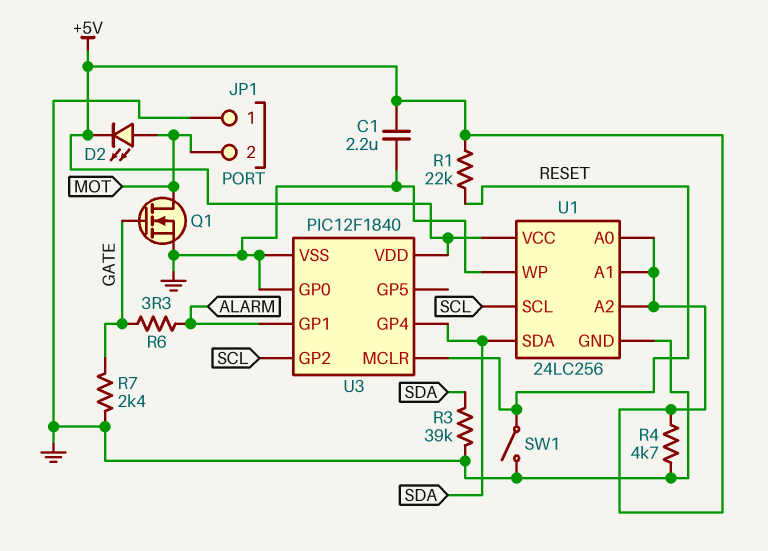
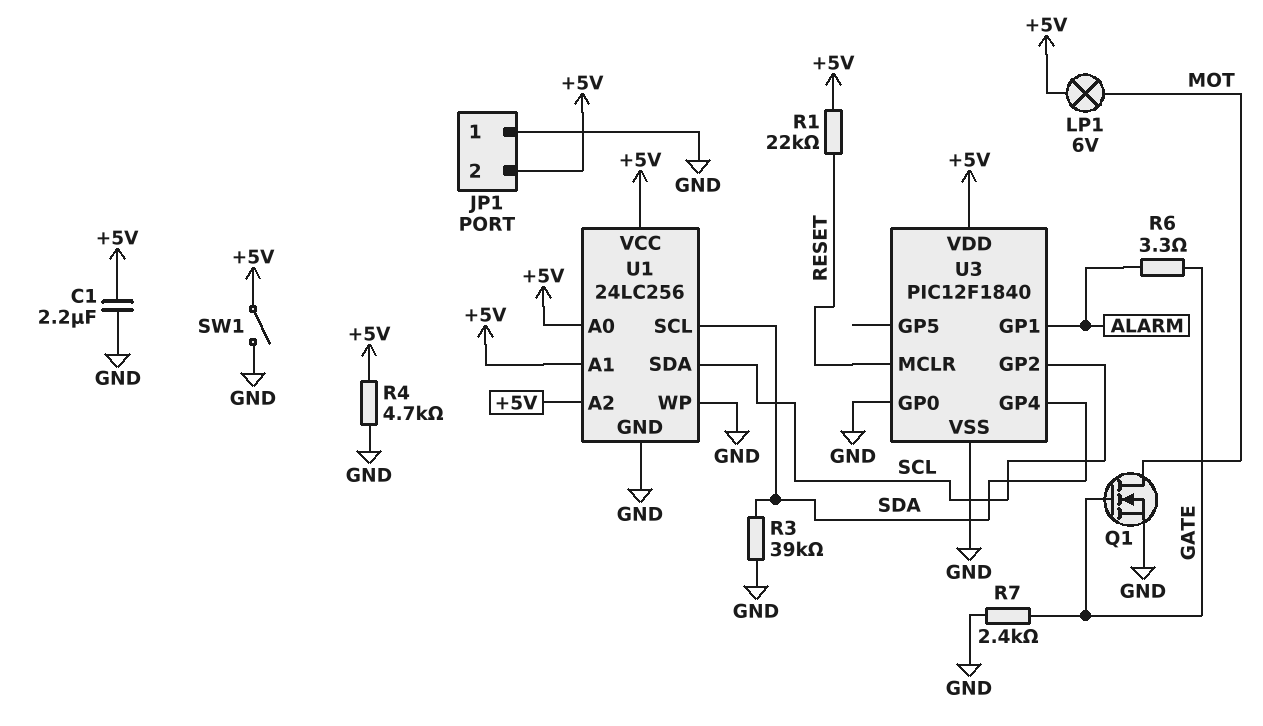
D2: LED (A MOT, K +5V) -> none
JP1 pin 2: MOT -> +5V
LP1: none -> lamp 6V (+5V, MOT)
SW1: switch (GND, RESET) -> switch (+5V, GND)
U1 pin SCL: SCL -> SDA
U1 pin SDA: SDA -> SCL

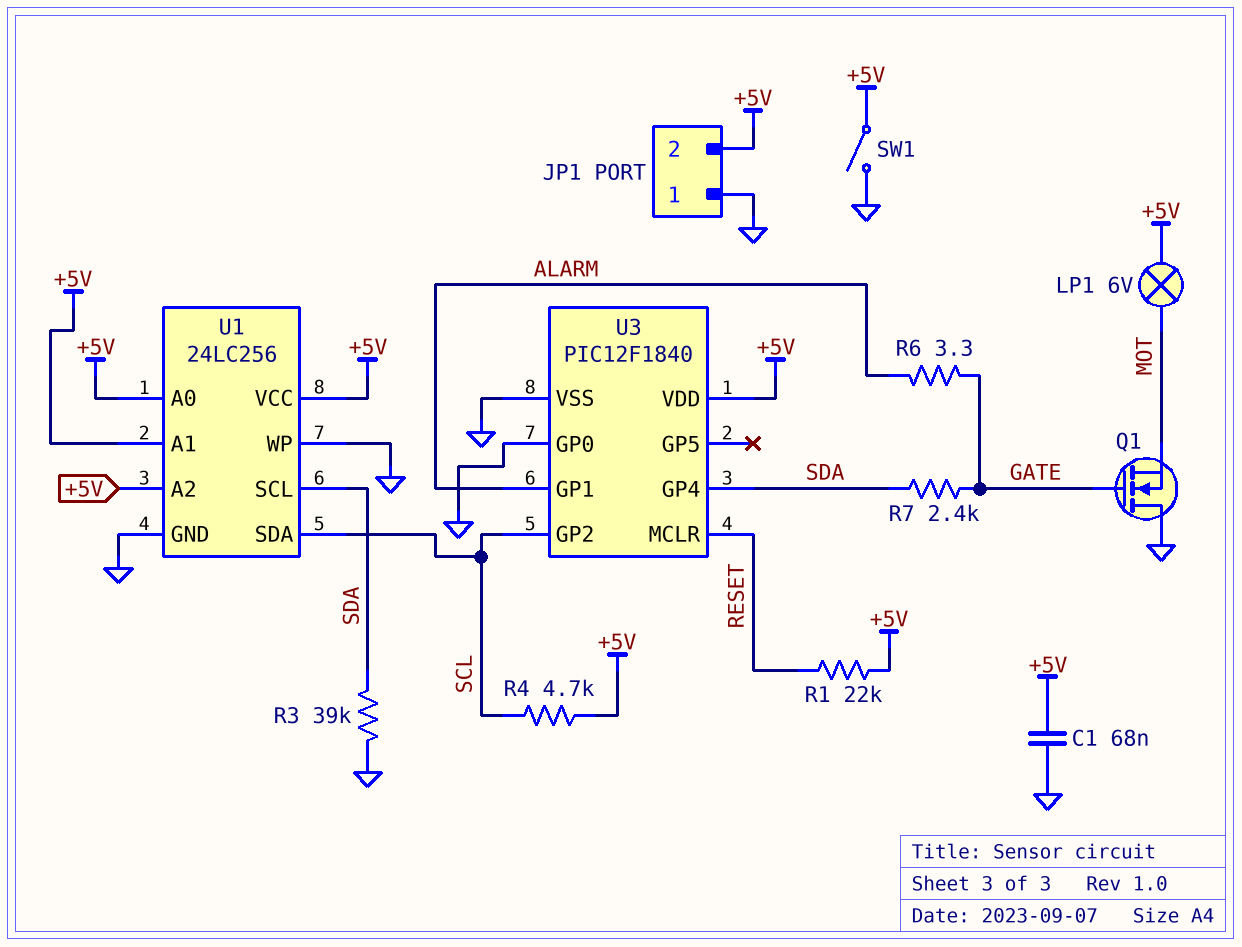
C1: 2.2uF (+5V, GND) -> 68nF (+5V, GND)
Q1: NMOS (G GATE, D MOT, S GND) -> NMOS (G GATE, D GND, S MOT)
R4: 4.7k (+5V, GND) -> 4.7k (+5V, SCL)
R7: 2.4k (GATE, GND) -> 2.4k (GATE, SDA)

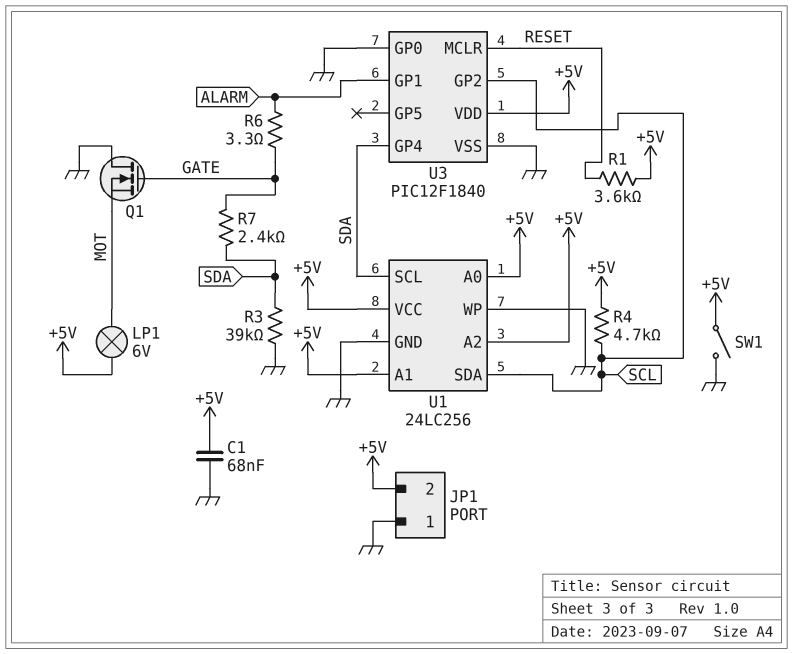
R1: 22k (+5V, RESET) -> 3.6k (+5V, RESET)

